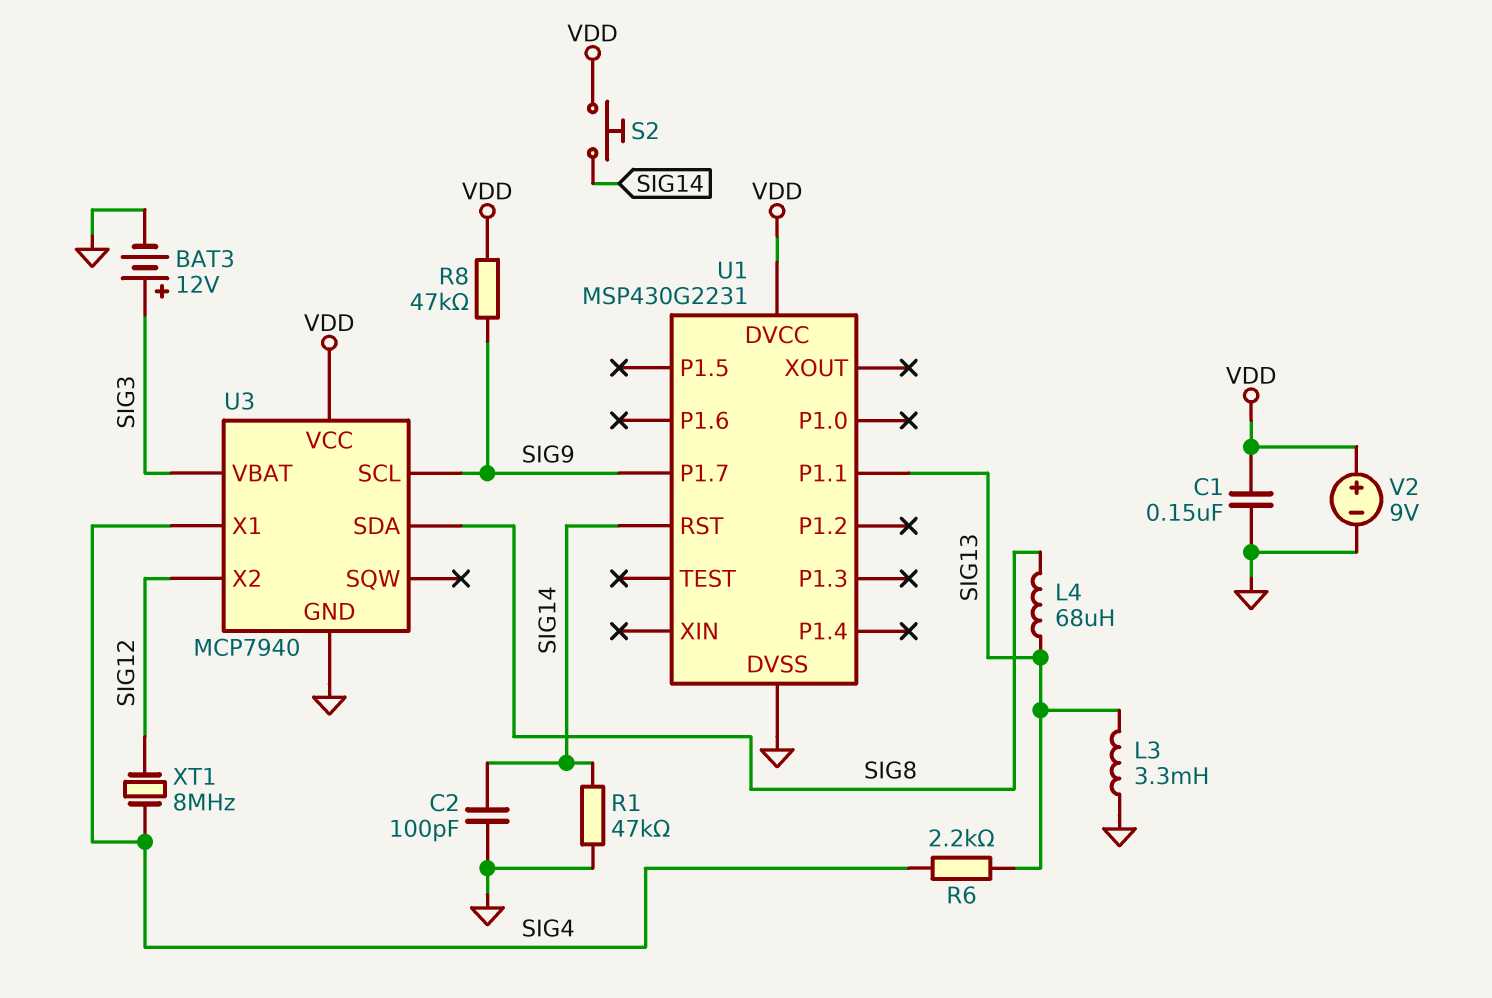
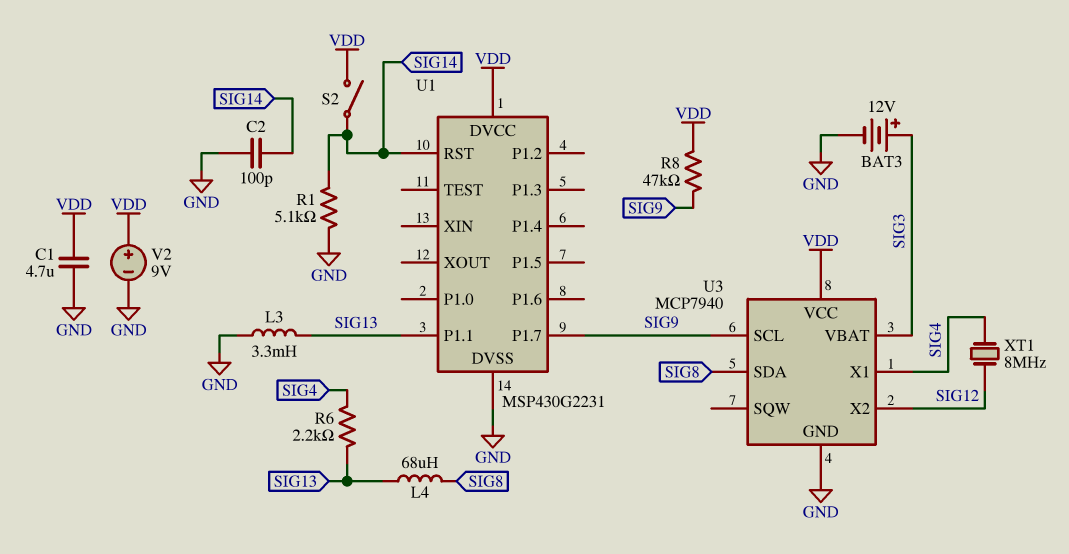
C1: 150nF (GND, VDD) -> 4.7uF (GND, VDD)
R1: 47k (GND, SIG14) -> 5.1k (GND, SIG14)
S2: button (SIG14, VDD) -> switch (SIG14, VDD)

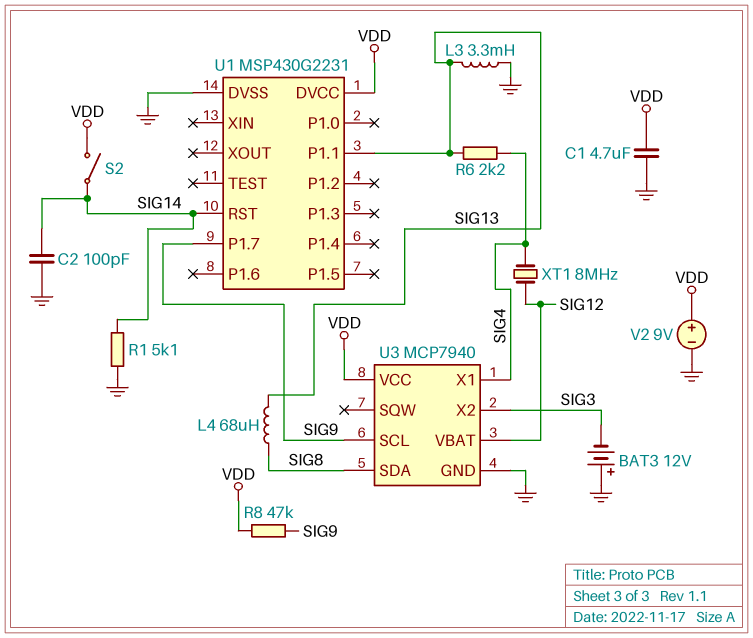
BAT3: 12V (plus SIG3, minus GND) -> 12V (plus GND, minus SIG3)
U3 pin VBAT: SIG3 -> SIG12
U3 pin X2: SIG12 -> SIG3

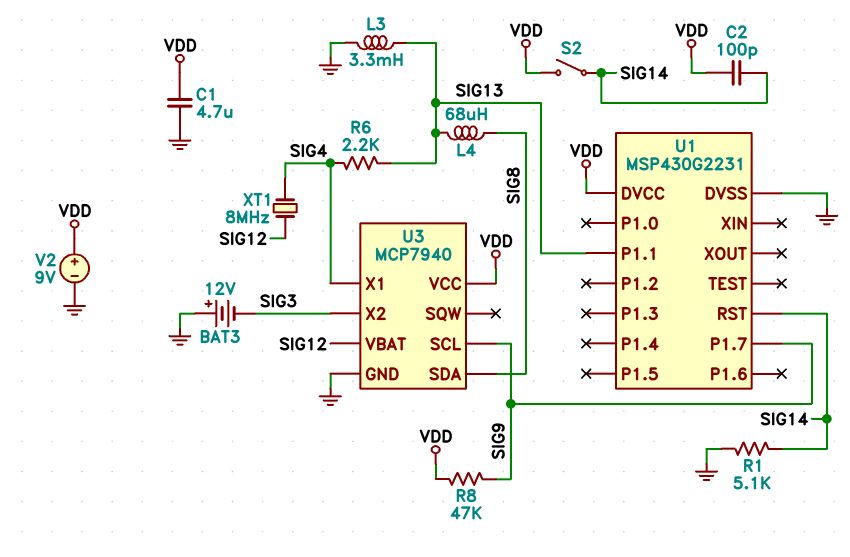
C2: 100pF (GND, SIG14) -> 100pF (SIG14, VDD)

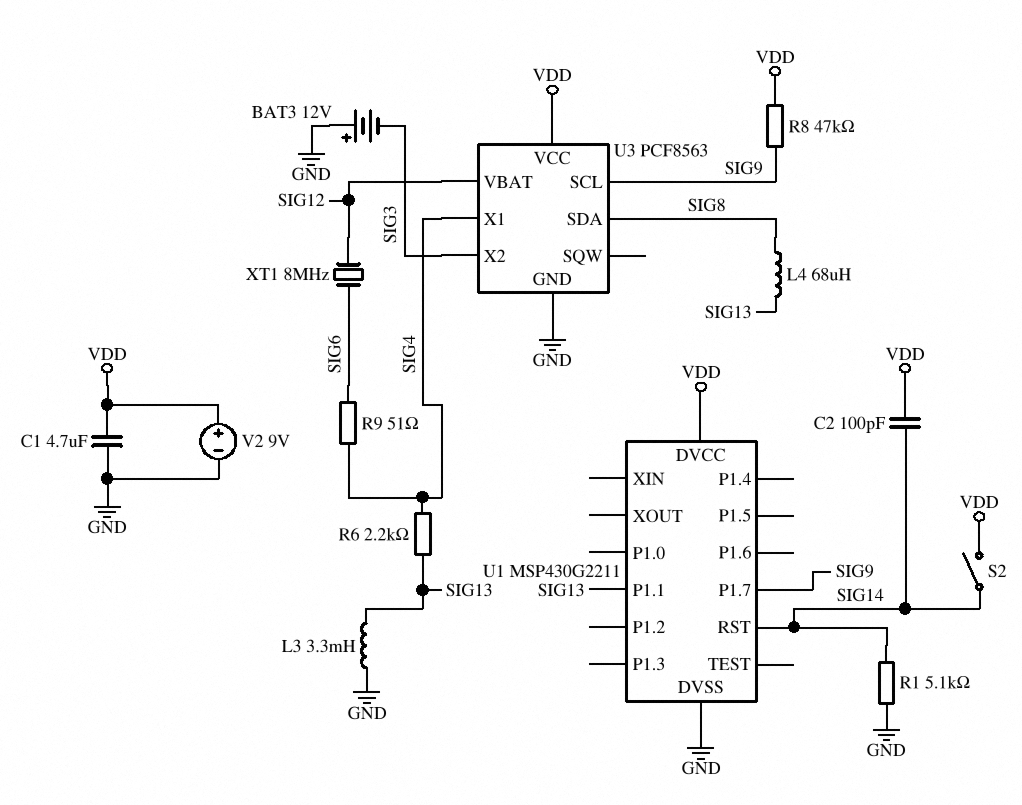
R9: none -> 51 (SIG4, SIG6)
U1: MSP430G2231 -> MSP430G2211
U3: MCP7940 -> PCF8563
XT1: 8MHz (SIG4, SIG12) -> 8MHz (SIG6, SIG12)

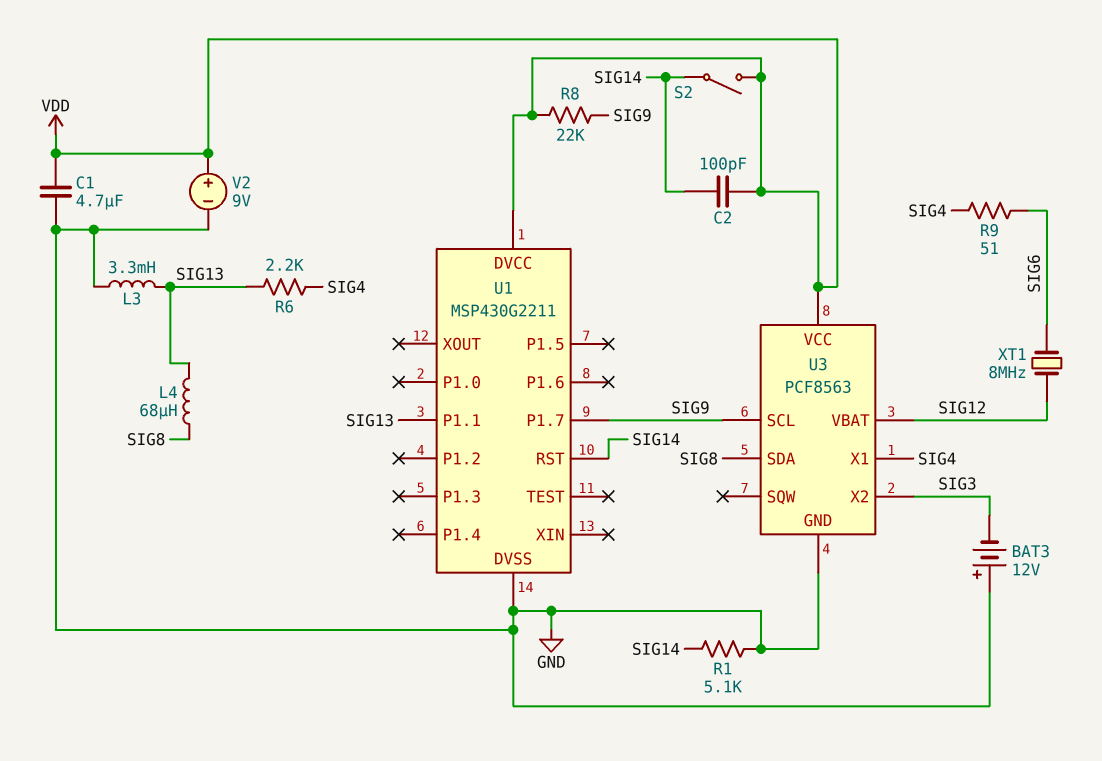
R8: 47k (SIG9, VDD) -> 22k (SIG9, VDD)

